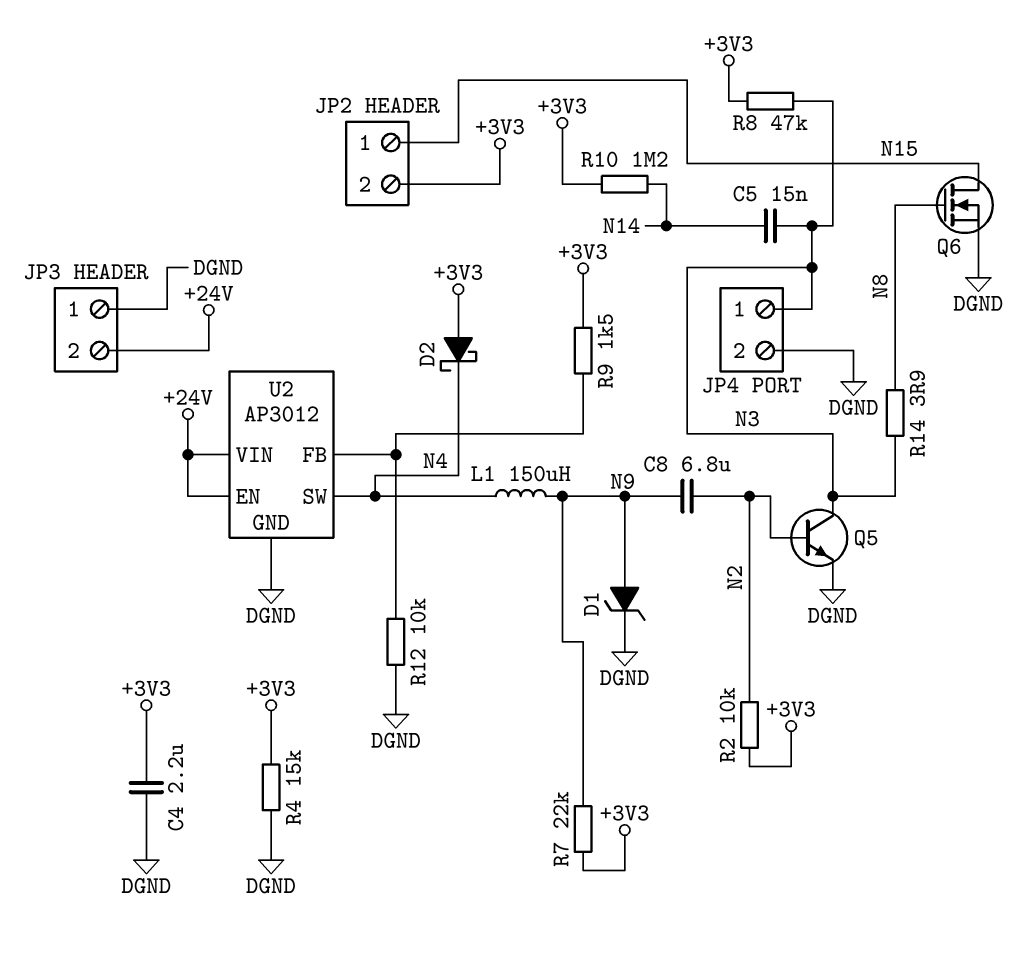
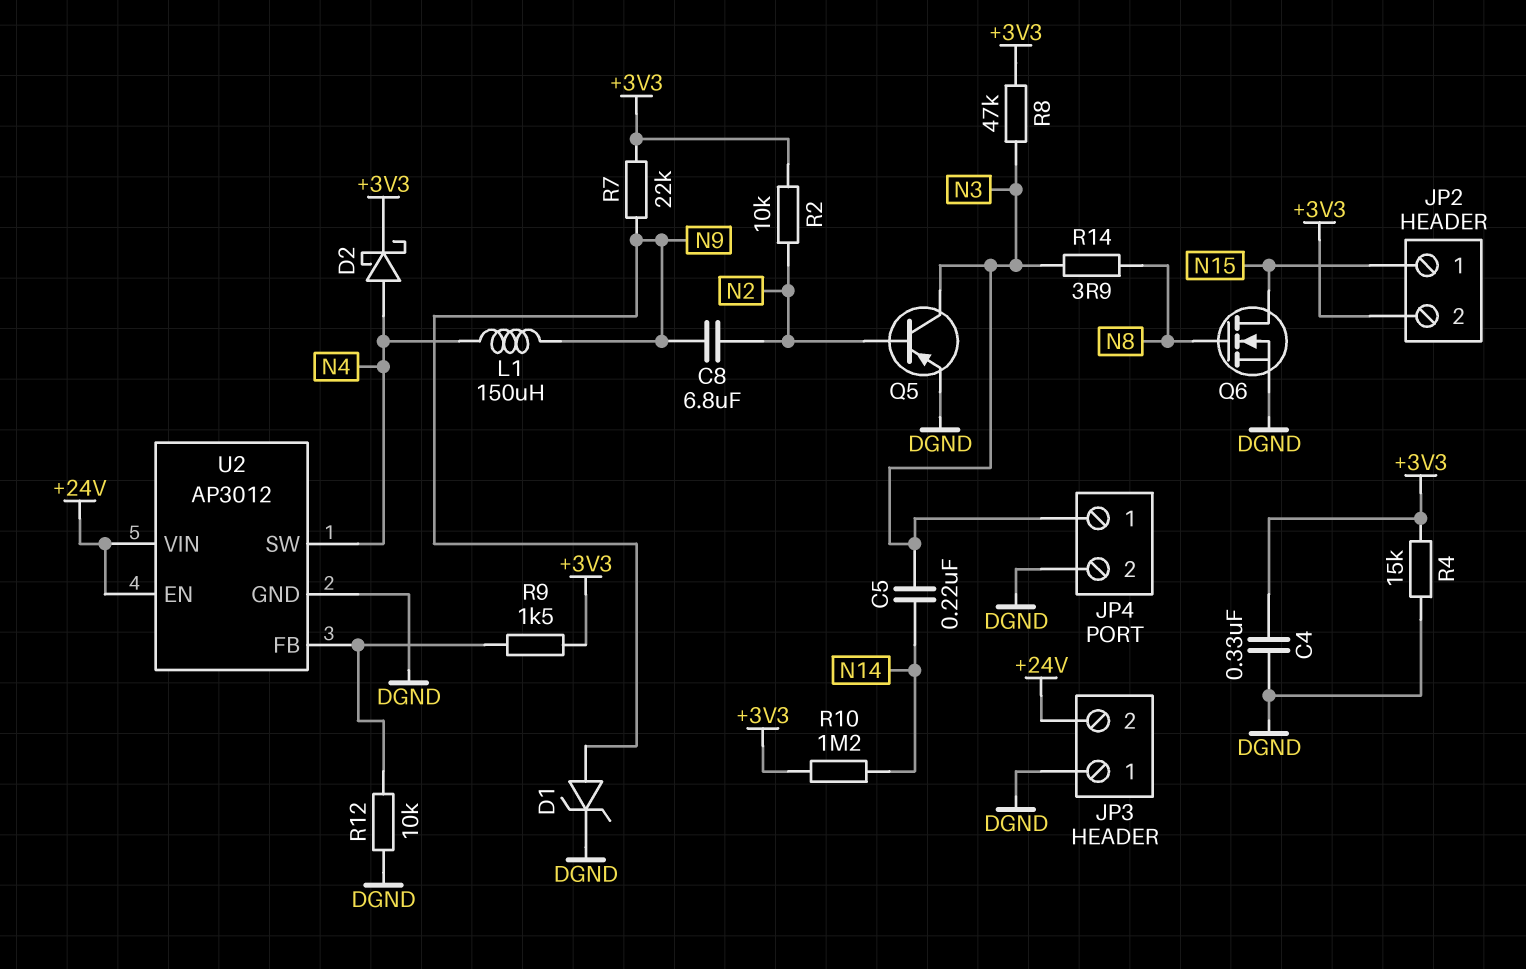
C4: 2.2uF (+3V3, DGND) -> 330nF (+3V3, DGND)
C5: 15nF (N3, N14) -> 220nF (N3, N14)
D2: schottky (A +3V3, K N4) -> schottky (A N4, K +3V3)
Q5: NPN (B N2, C N3, E DGND) -> PNP (B N2, C N3, E DGND)

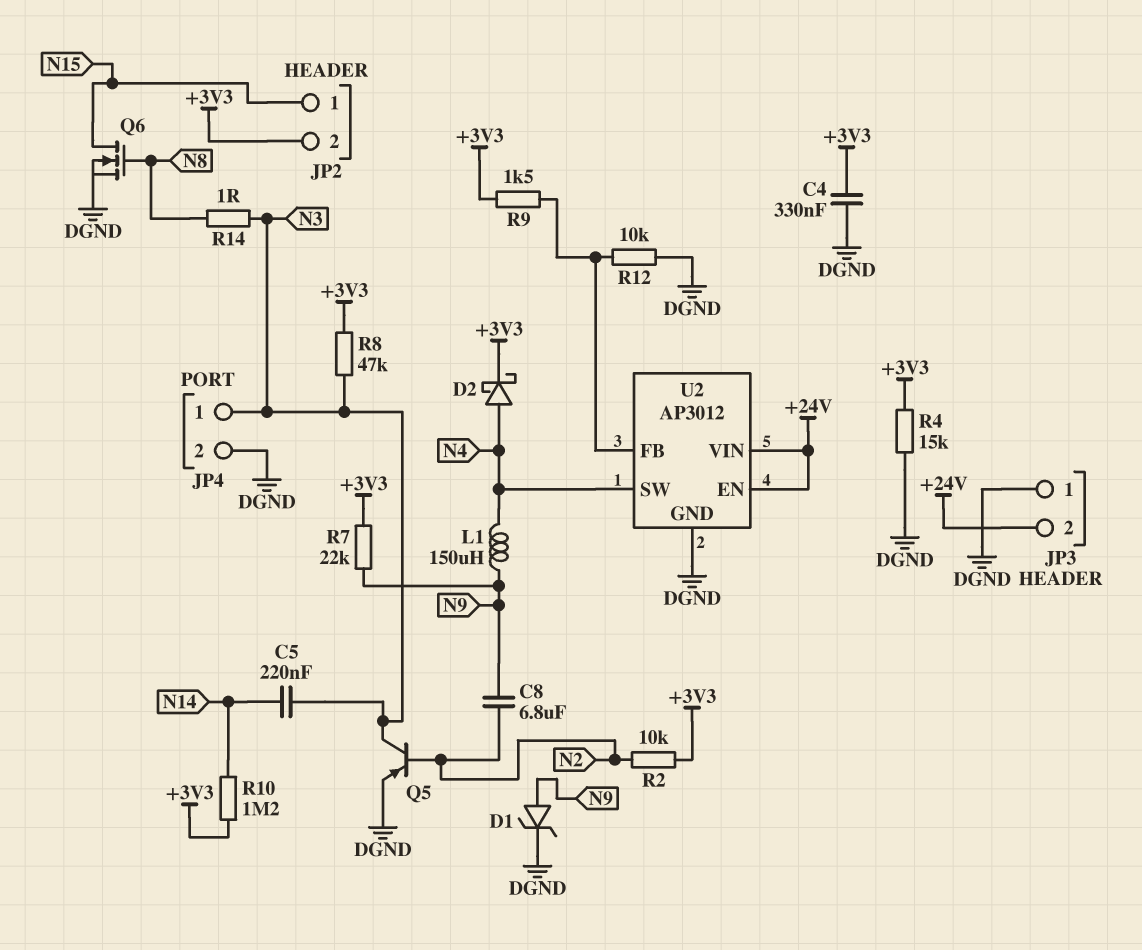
R14: 3.9 (N3, N8) -> 1 (N3, N8)

